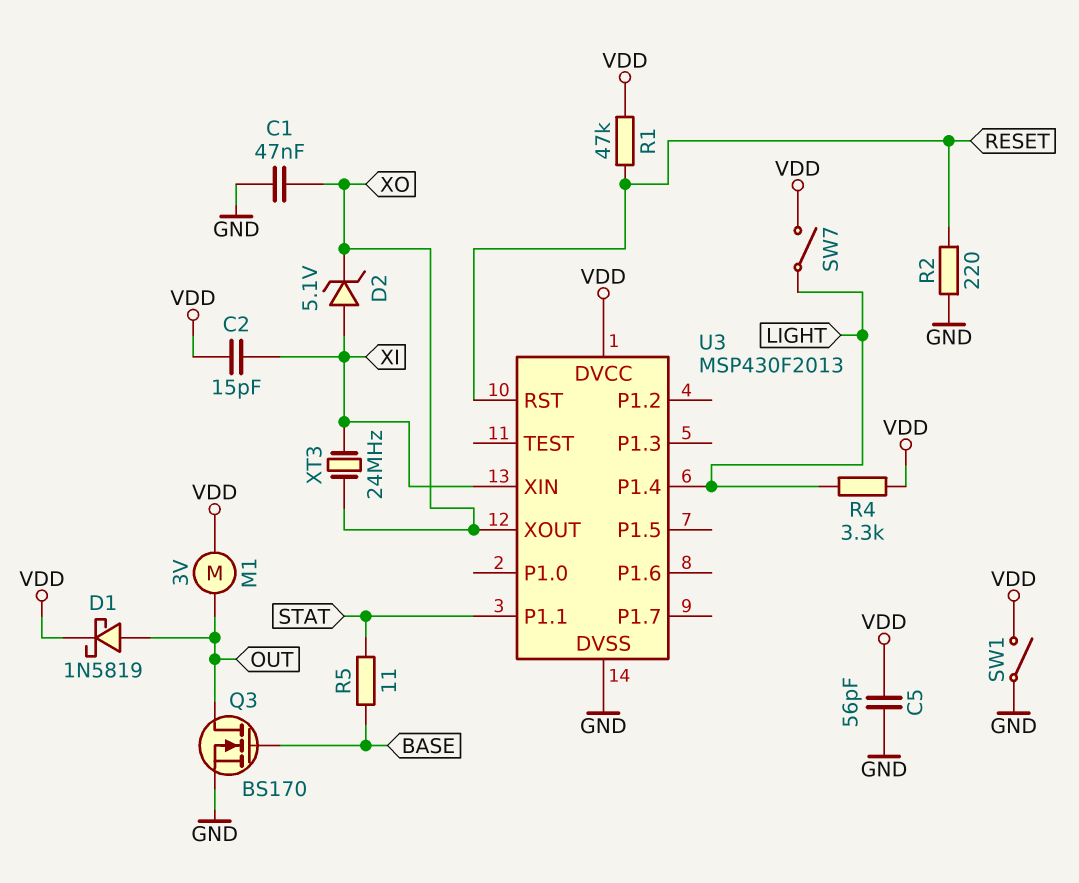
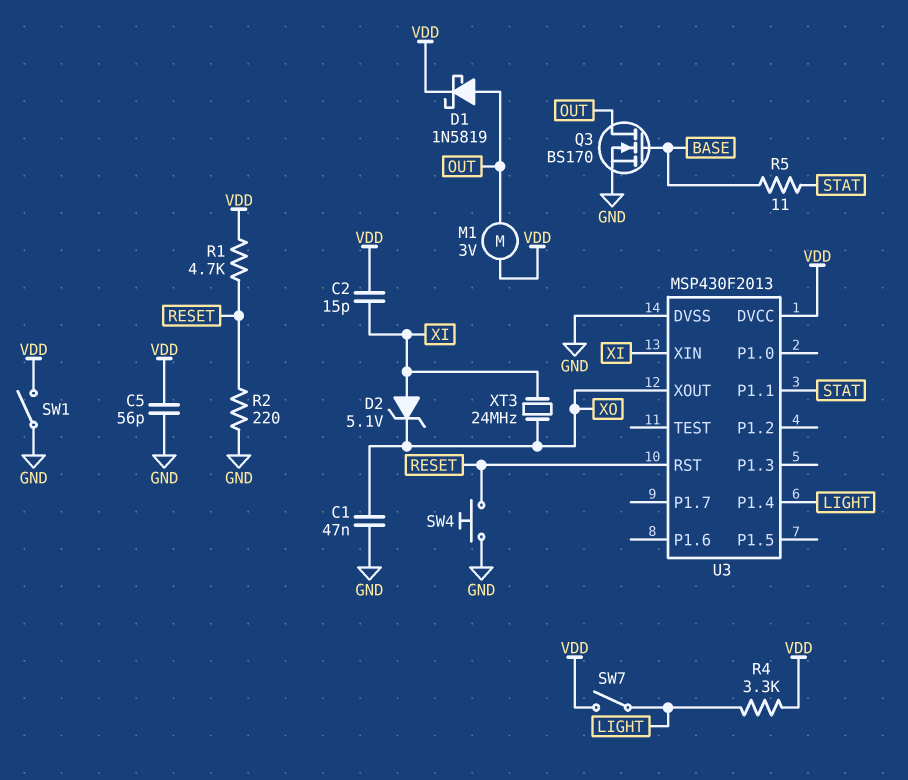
R1: 47k (RESET, VDD) -> 4.7k (RESET, VDD)
SW4: none -> button (GND, RESET)

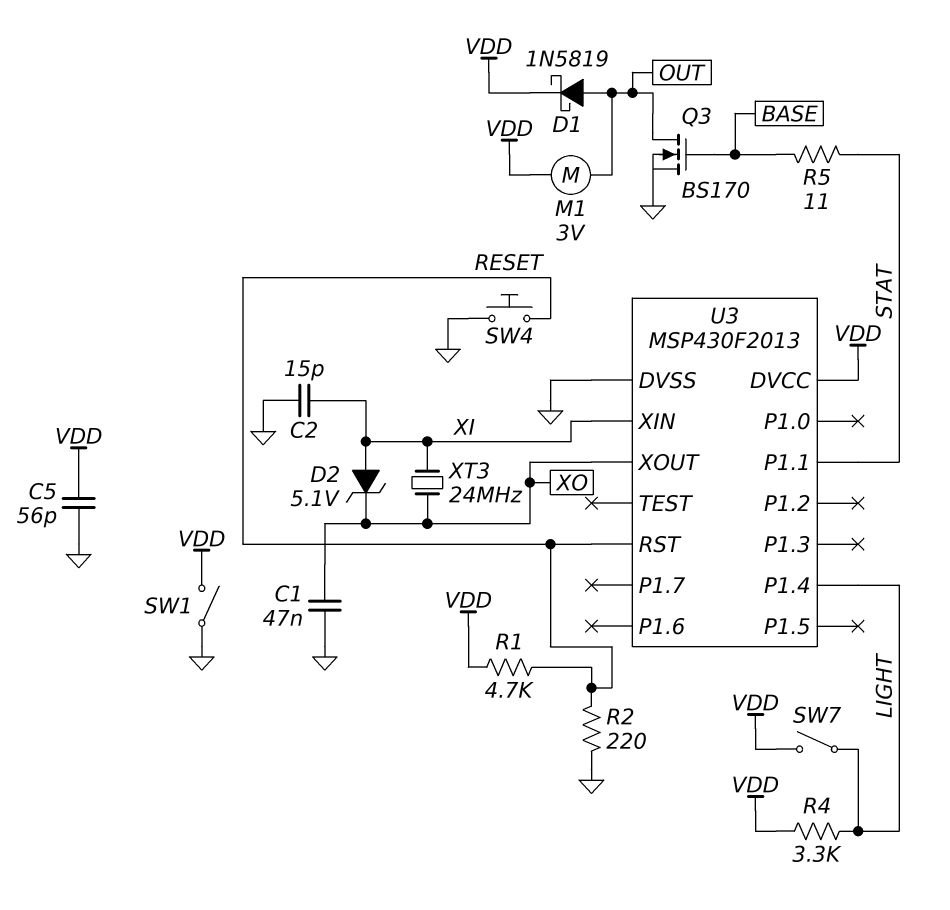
C2: 15pF (VDD, XI) -> 15pF (GND, XI)

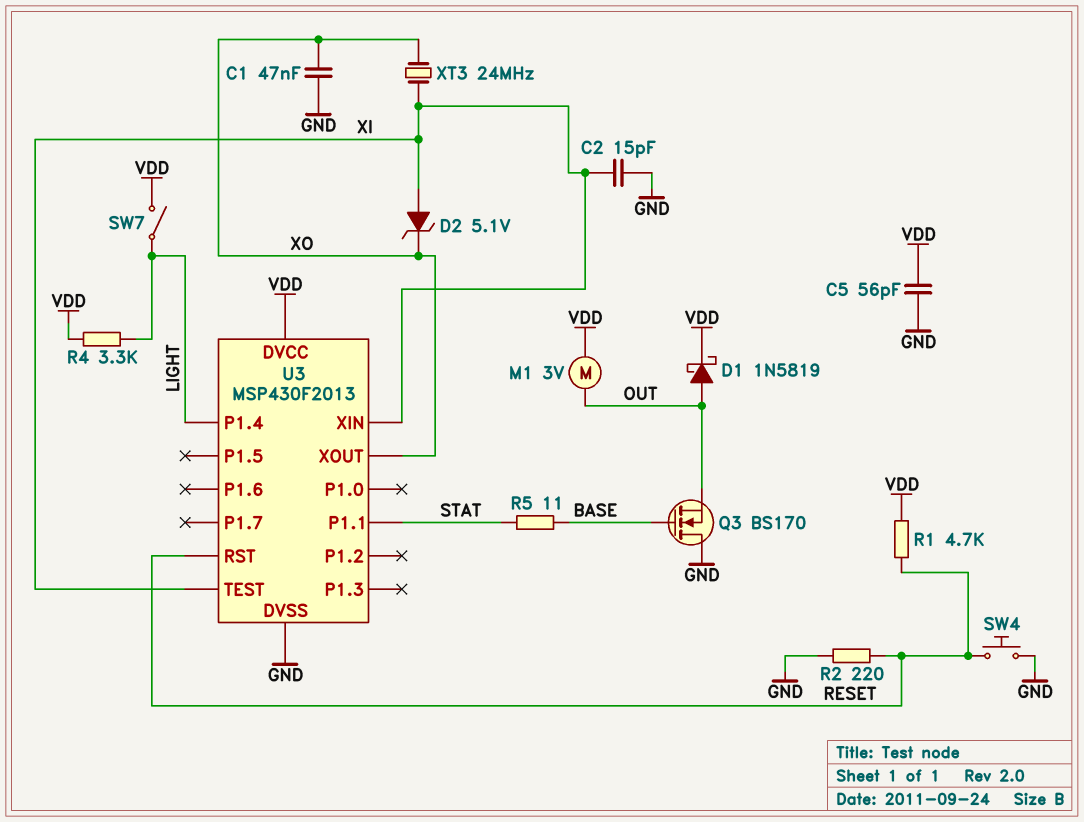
Q3: NMOS BS170 (G BASE, D OUT, S GND) -> NMOS BS170 (G BASE, D GND, S OUT)
SW1: switch (GND, VDD) -> none
U3 pin TEST: none -> XI

